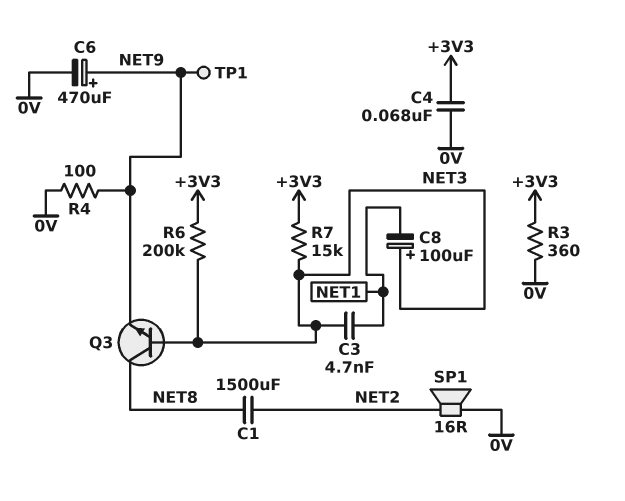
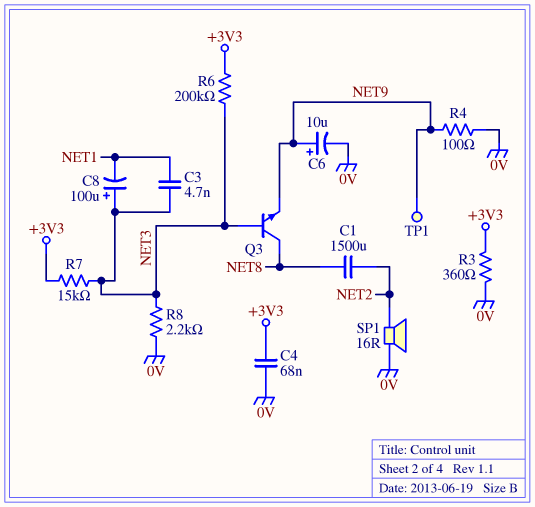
C6: 470uF (plus NET9, minus 0V) -> 10uF (plus NET9, minus 0V)
R8: none -> 2.2k (0V, NET3)

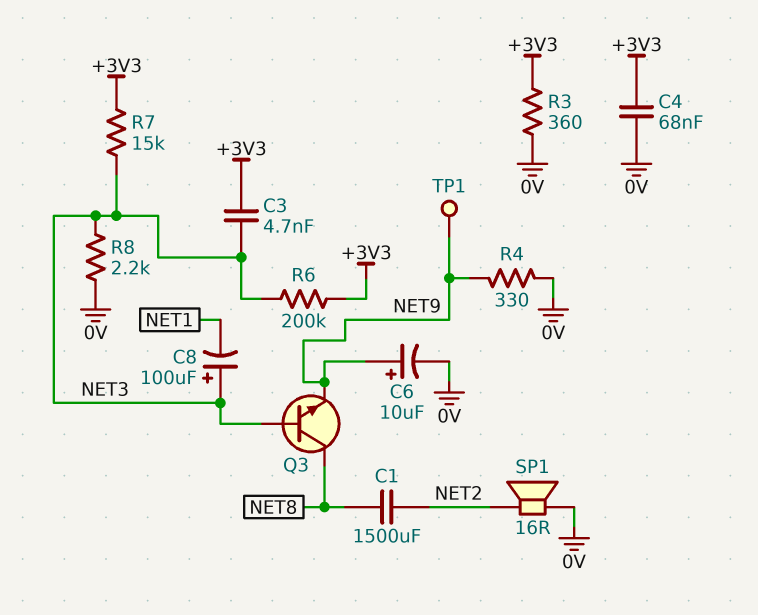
C3: 4.7nF (NET1, NET3) -> 4.7nF (+3V3, NET3)
R4: 100 (0V, NET9) -> 330 (0V, NET9)

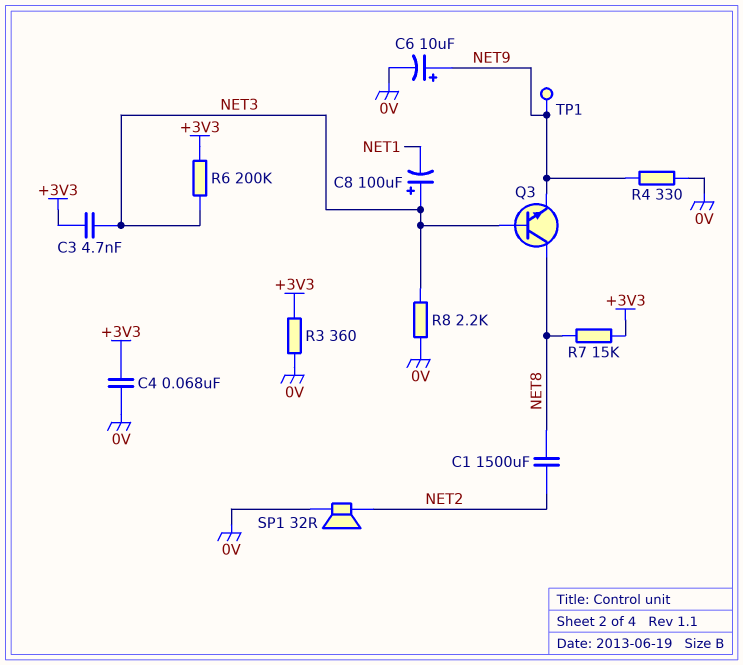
R7: 15k (+3V3, NET3) -> 15k (+3V3, NET8)
SP1: speaker 16R (0V, NET2) -> speaker 32R (0V, NET2)

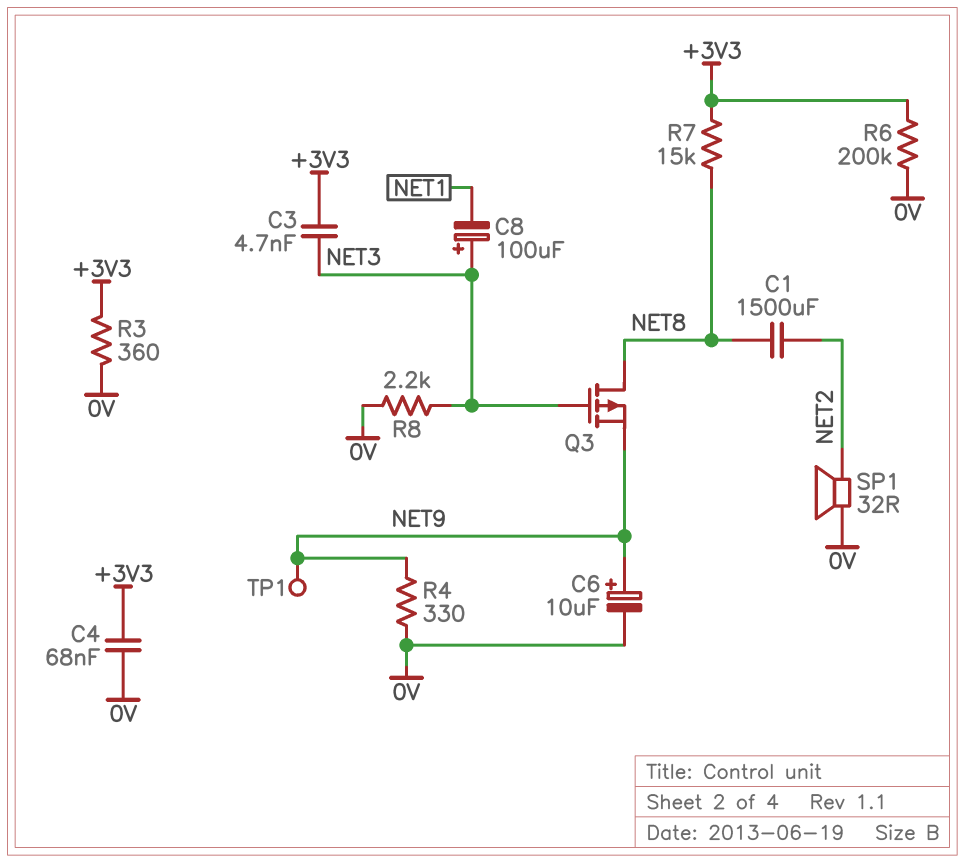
Q3: NPN (B NET3, C NET8, E NET9) -> PMOS (G NET3, D NET8, S NET9)
R6: 200k (+3V3, NET3) -> 200k (+3V3, 0V)

